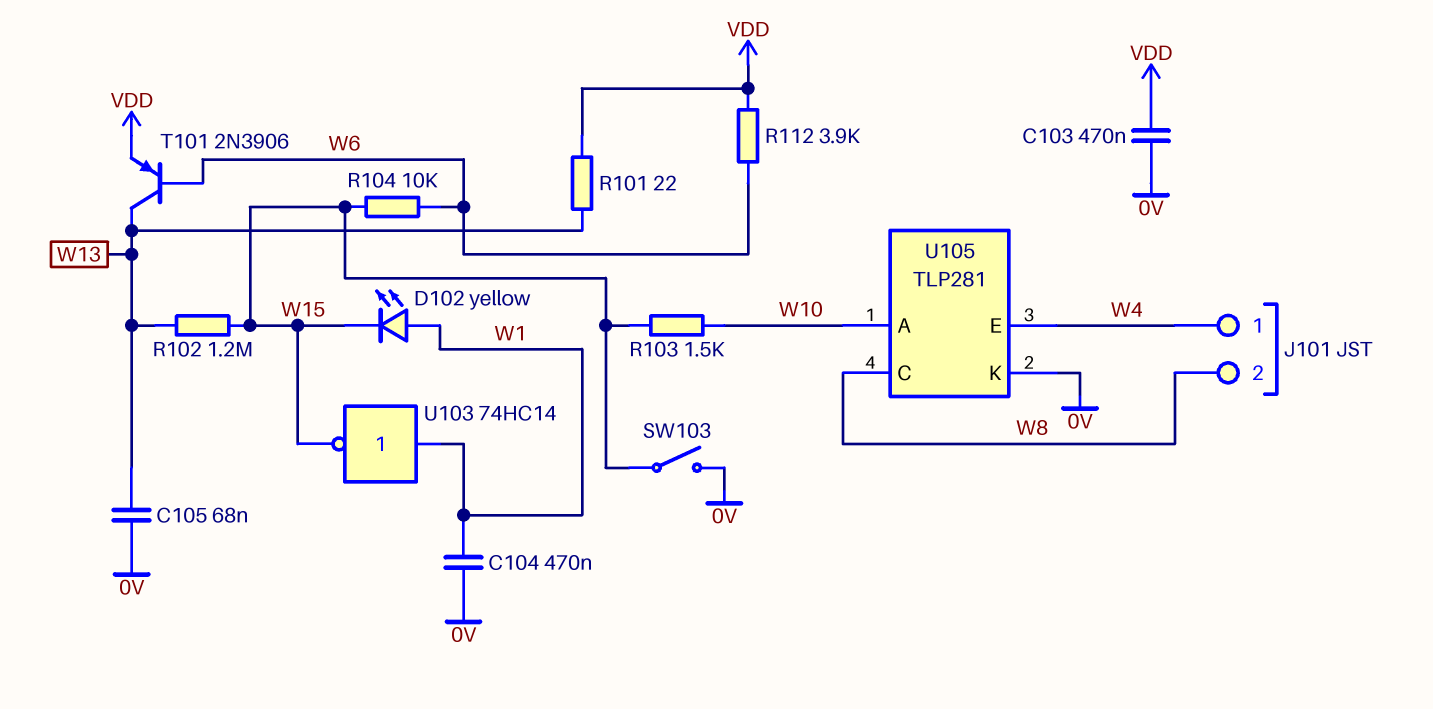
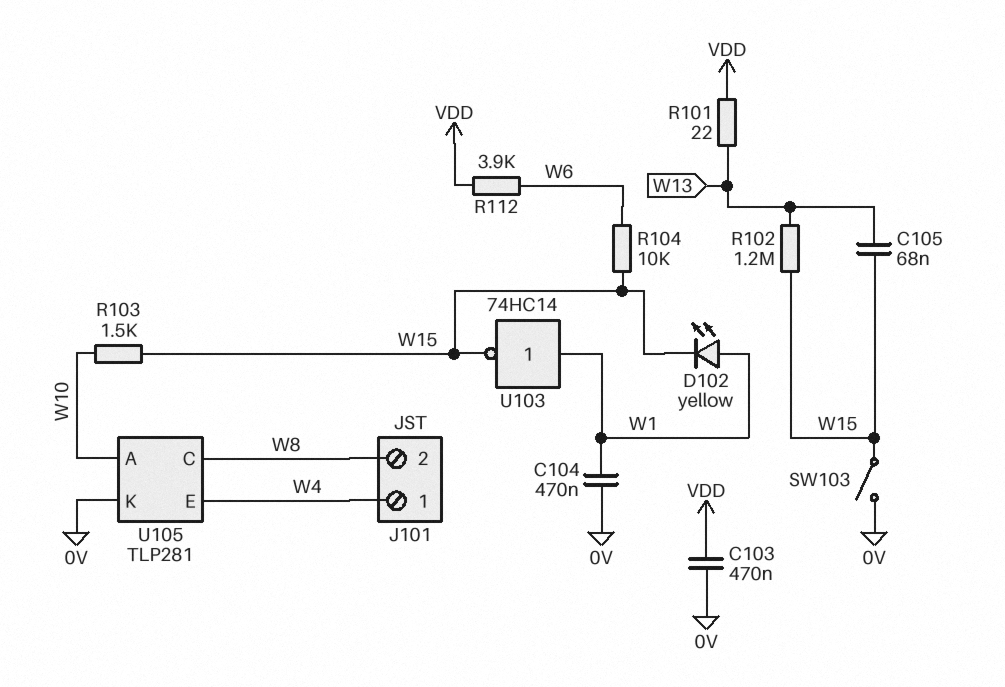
C105: 68nF (0V, W13) -> 68nF (W13, W15)
T101: PNP 2N3906 (B W6, C W13, E VDD) -> none

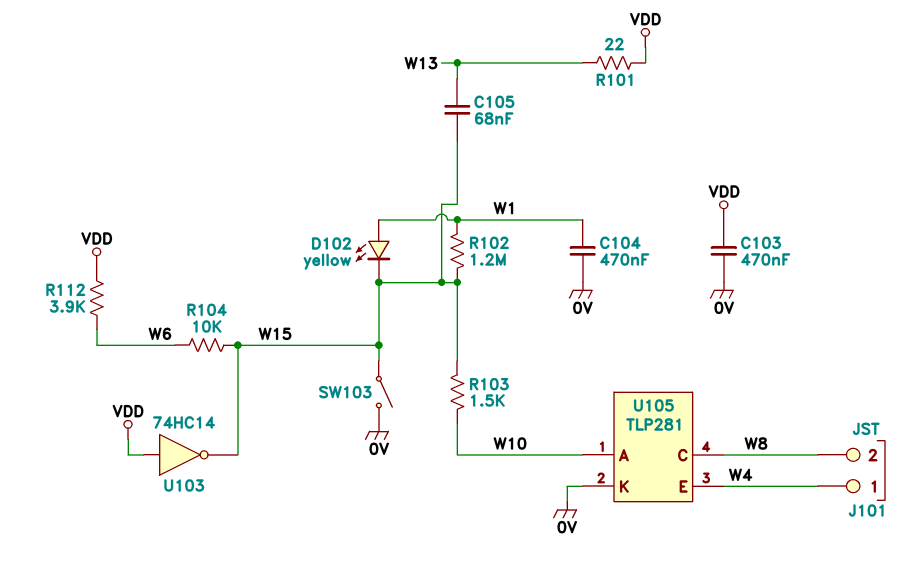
R102: 1.2M (W13, W15) -> 1.2M (W1, W15)
U103: NOT 74HC14 (in W1, out W15) -> NOT 74HC14 (in VDD, out W15)

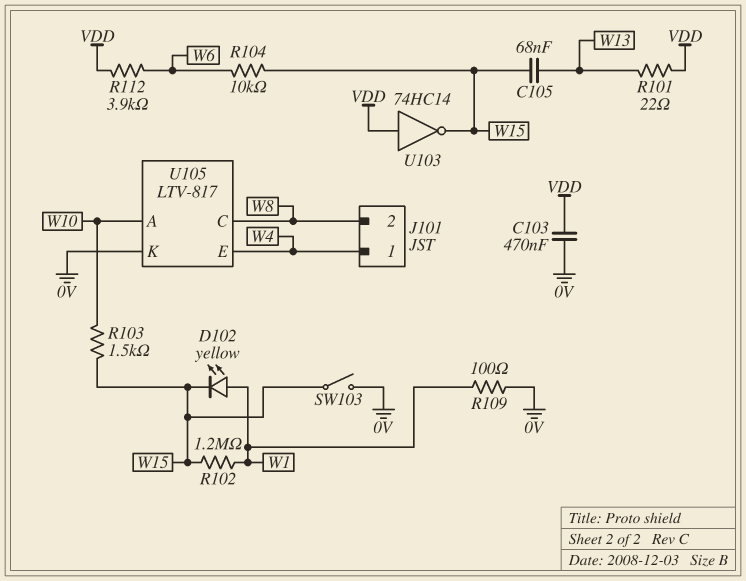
C104: 470nF (0V, W1) -> none
R109: none -> 100 (0V, W1)
U105: TLP281 -> LTV-817

